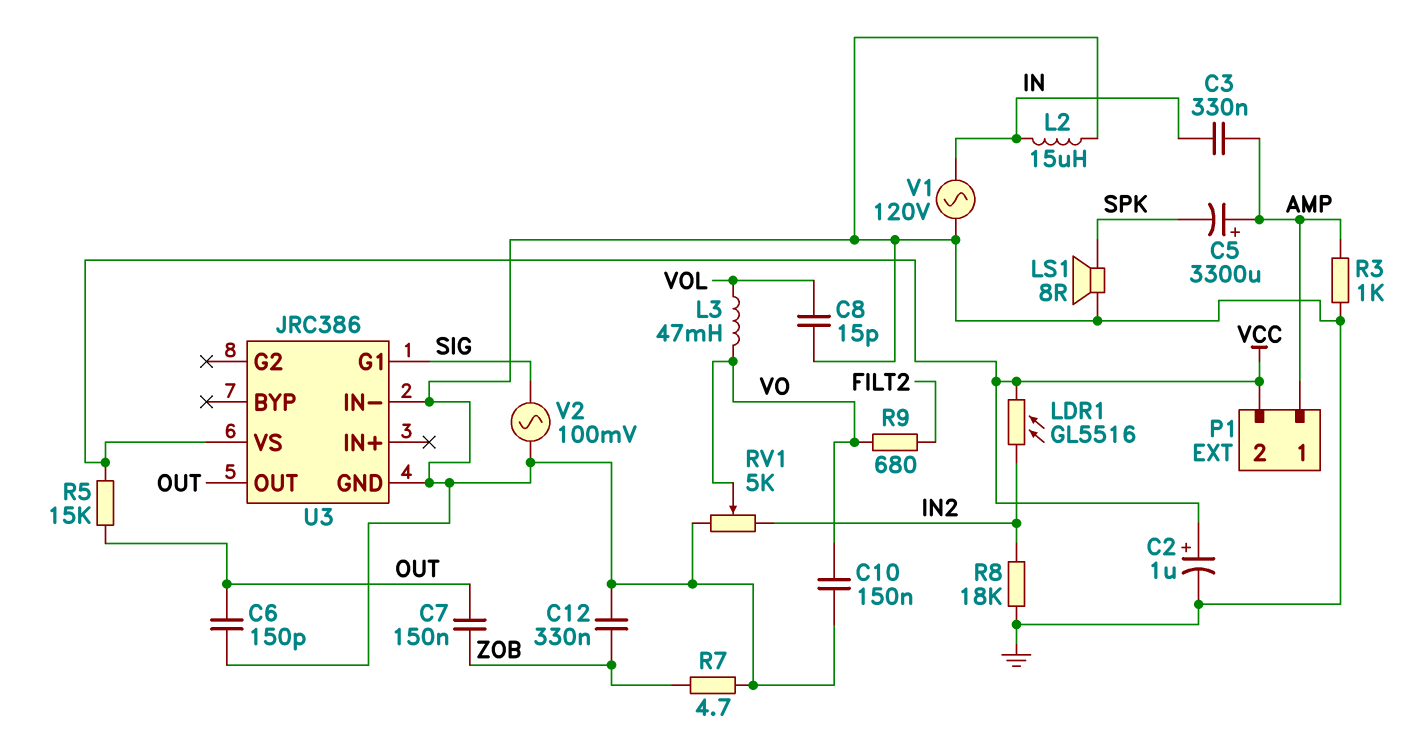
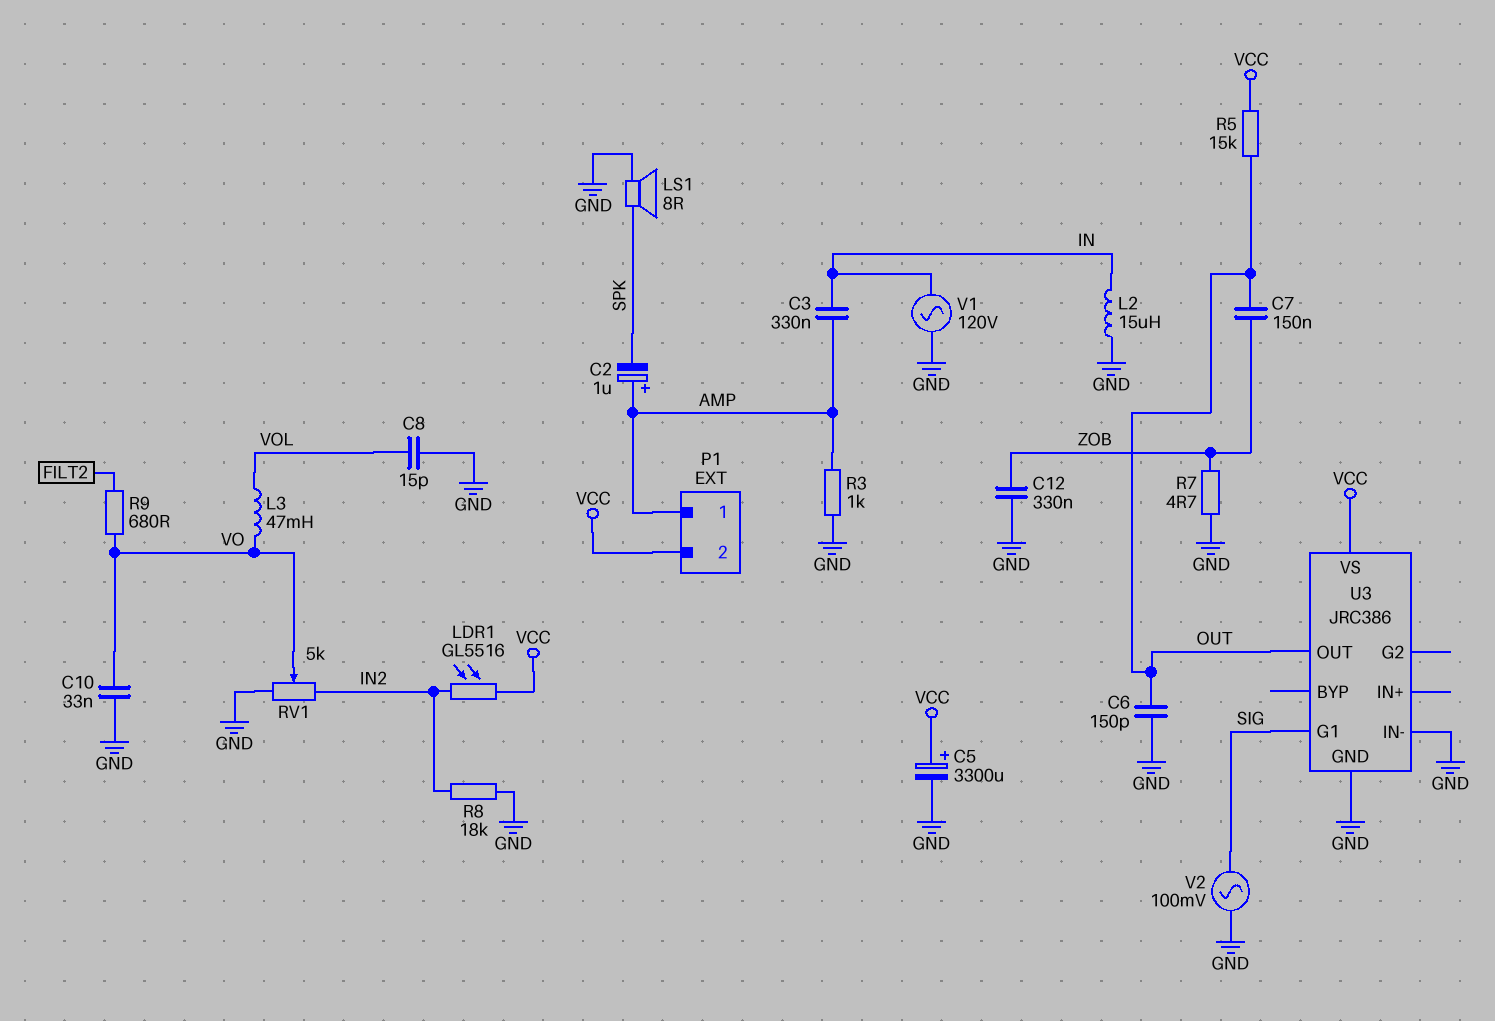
C2: 1uF (plus VCC, minus GND) -> 1uF (plus AMP, minus SPK)
C5: 3300uF (plus AMP, minus SPK) -> 3300uF (plus VCC, minus GND)
C10: 150nF (GND, VO) -> 33nF (GND, VO)

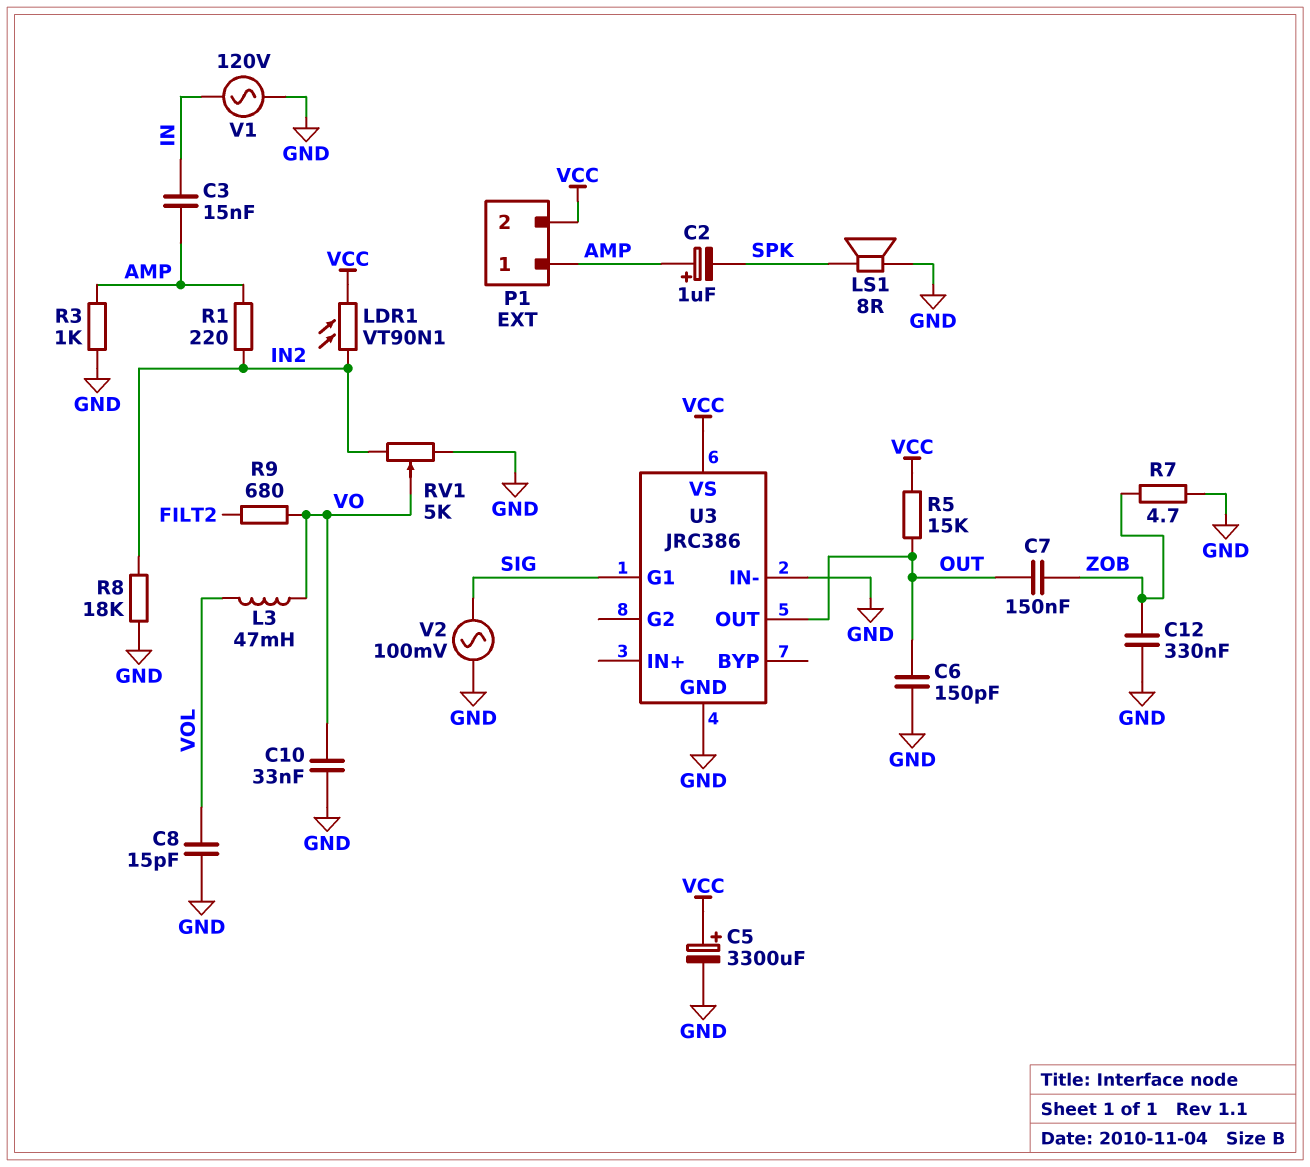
C3: 330nF (AMP, IN) -> 15nF (AMP, IN)
L2: 15uH (GND, IN) -> none
LDR1: GL5516 (IN2, VCC) -> VT90N1 (IN2, VCC)
R1: none -> 220 (AMP, IN2)

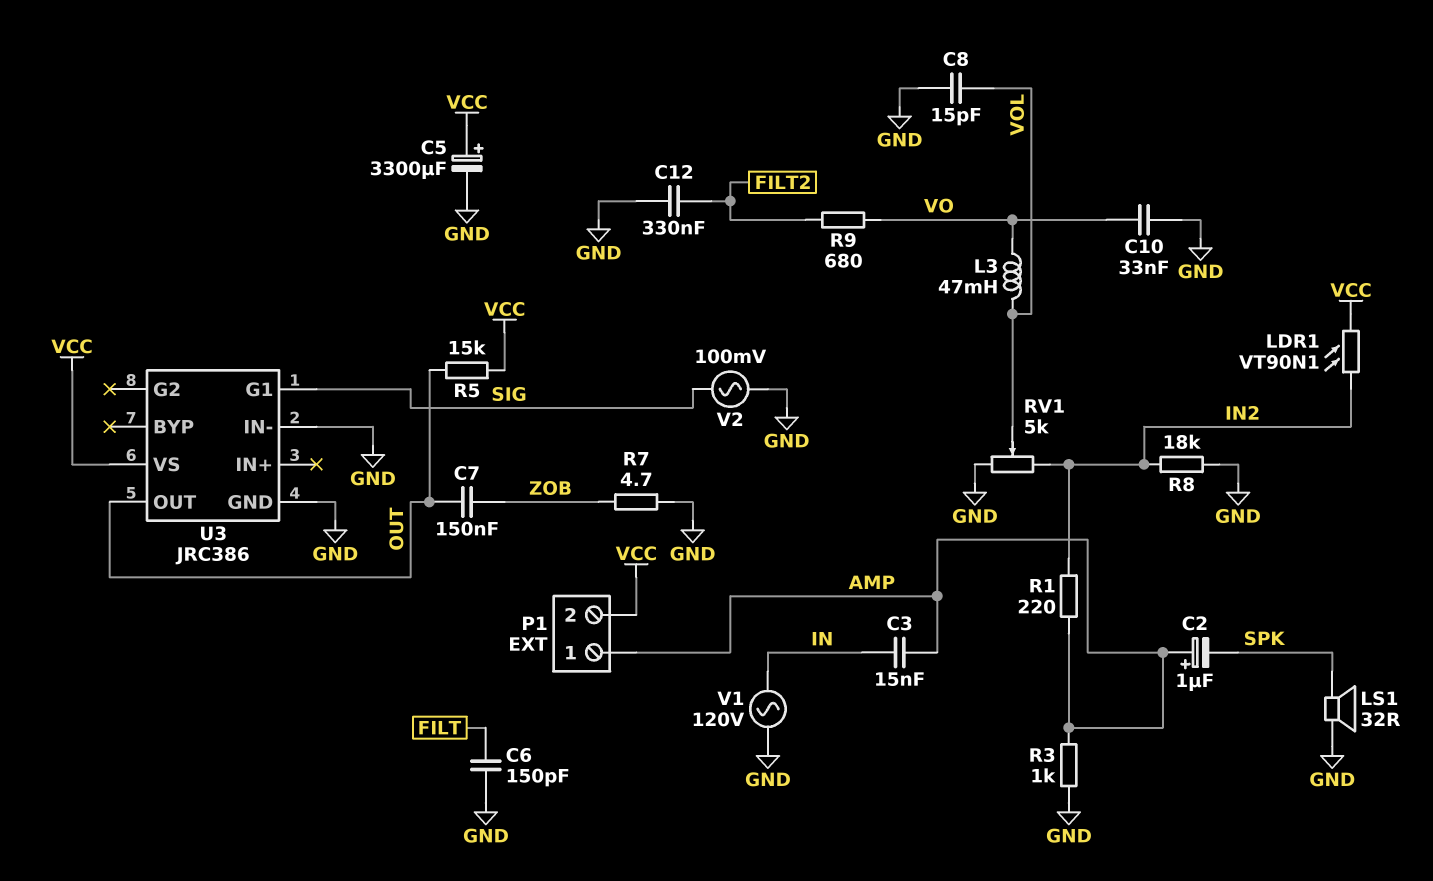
C6: 150pF (GND, OUT) -> 150pF (FILT, GND)
C12: 330nF (GND, ZOB) -> 330nF (FILT2, GND)
LS1: speaker 8R (GND, SPK) -> speaker 32R (GND, SPK)
RV1: 5k (GND, IN2, wiper VO) -> 5k (GND, IN2, wiper VOL)

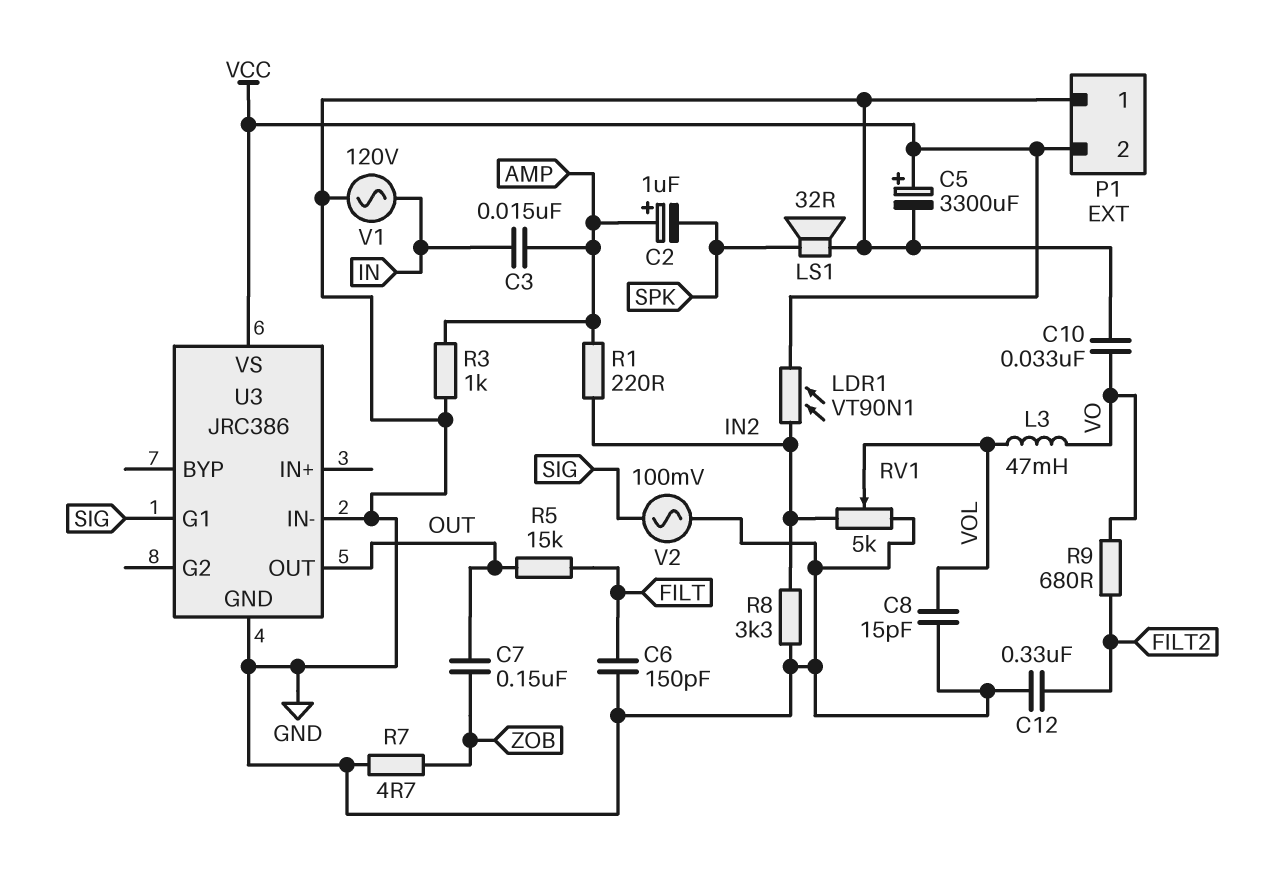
P1 pin 1: AMP -> GND
R5: 15k (OUT, VCC) -> 15k (FILT, OUT)
R8: 18k (GND, IN2) -> 3.3k (GND, IN2)

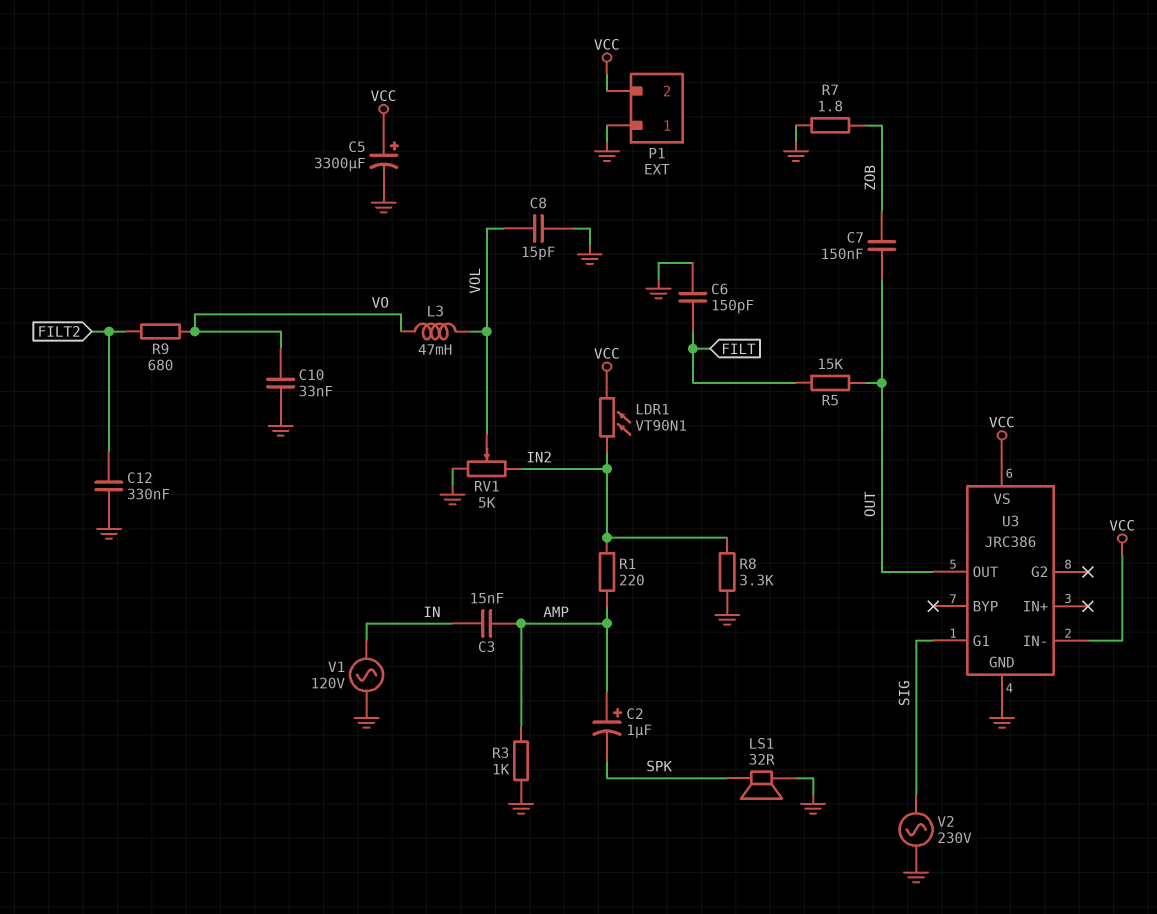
R7: 4.7 (GND, ZOB) -> 1.8 (GND, ZOB)
U3 pin IN-: GND -> VCC
V2: AC 100mV (GND, SIG) -> AC 230V (GND, SIG)

